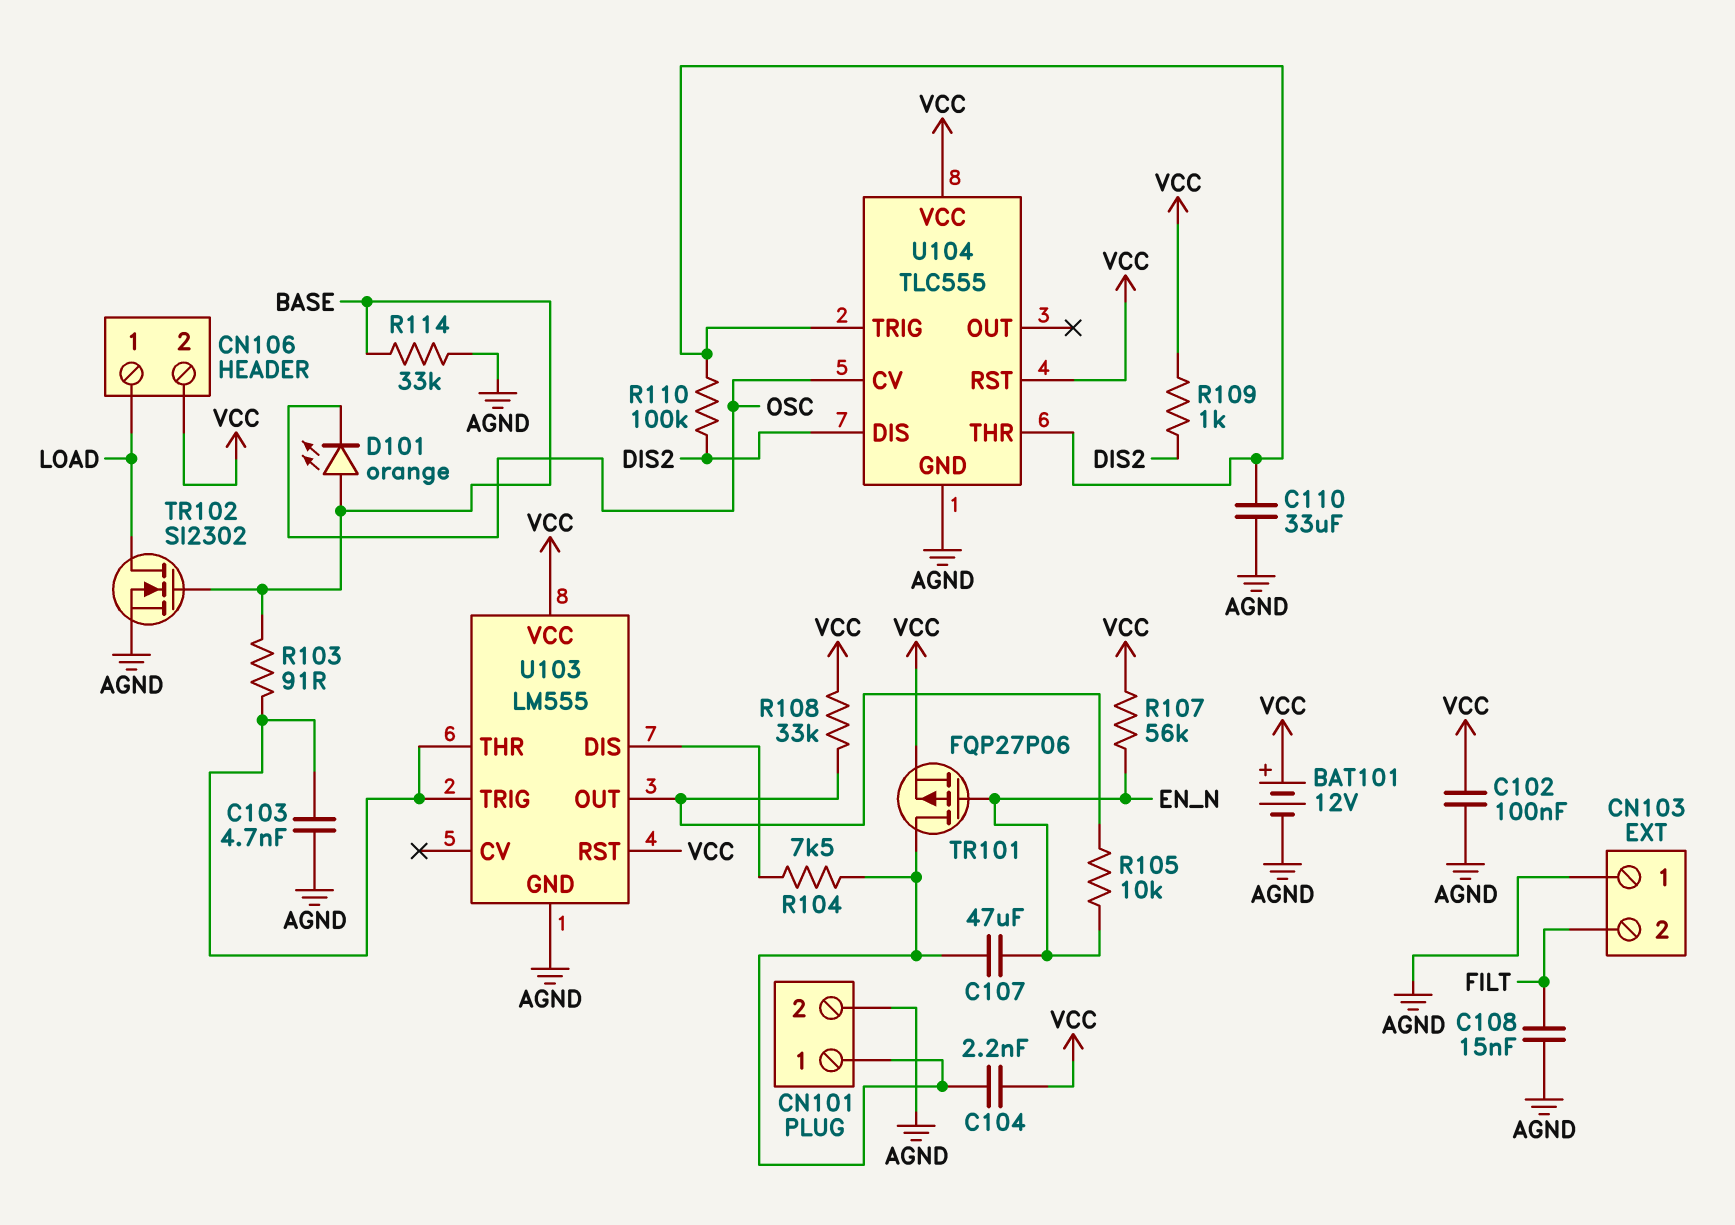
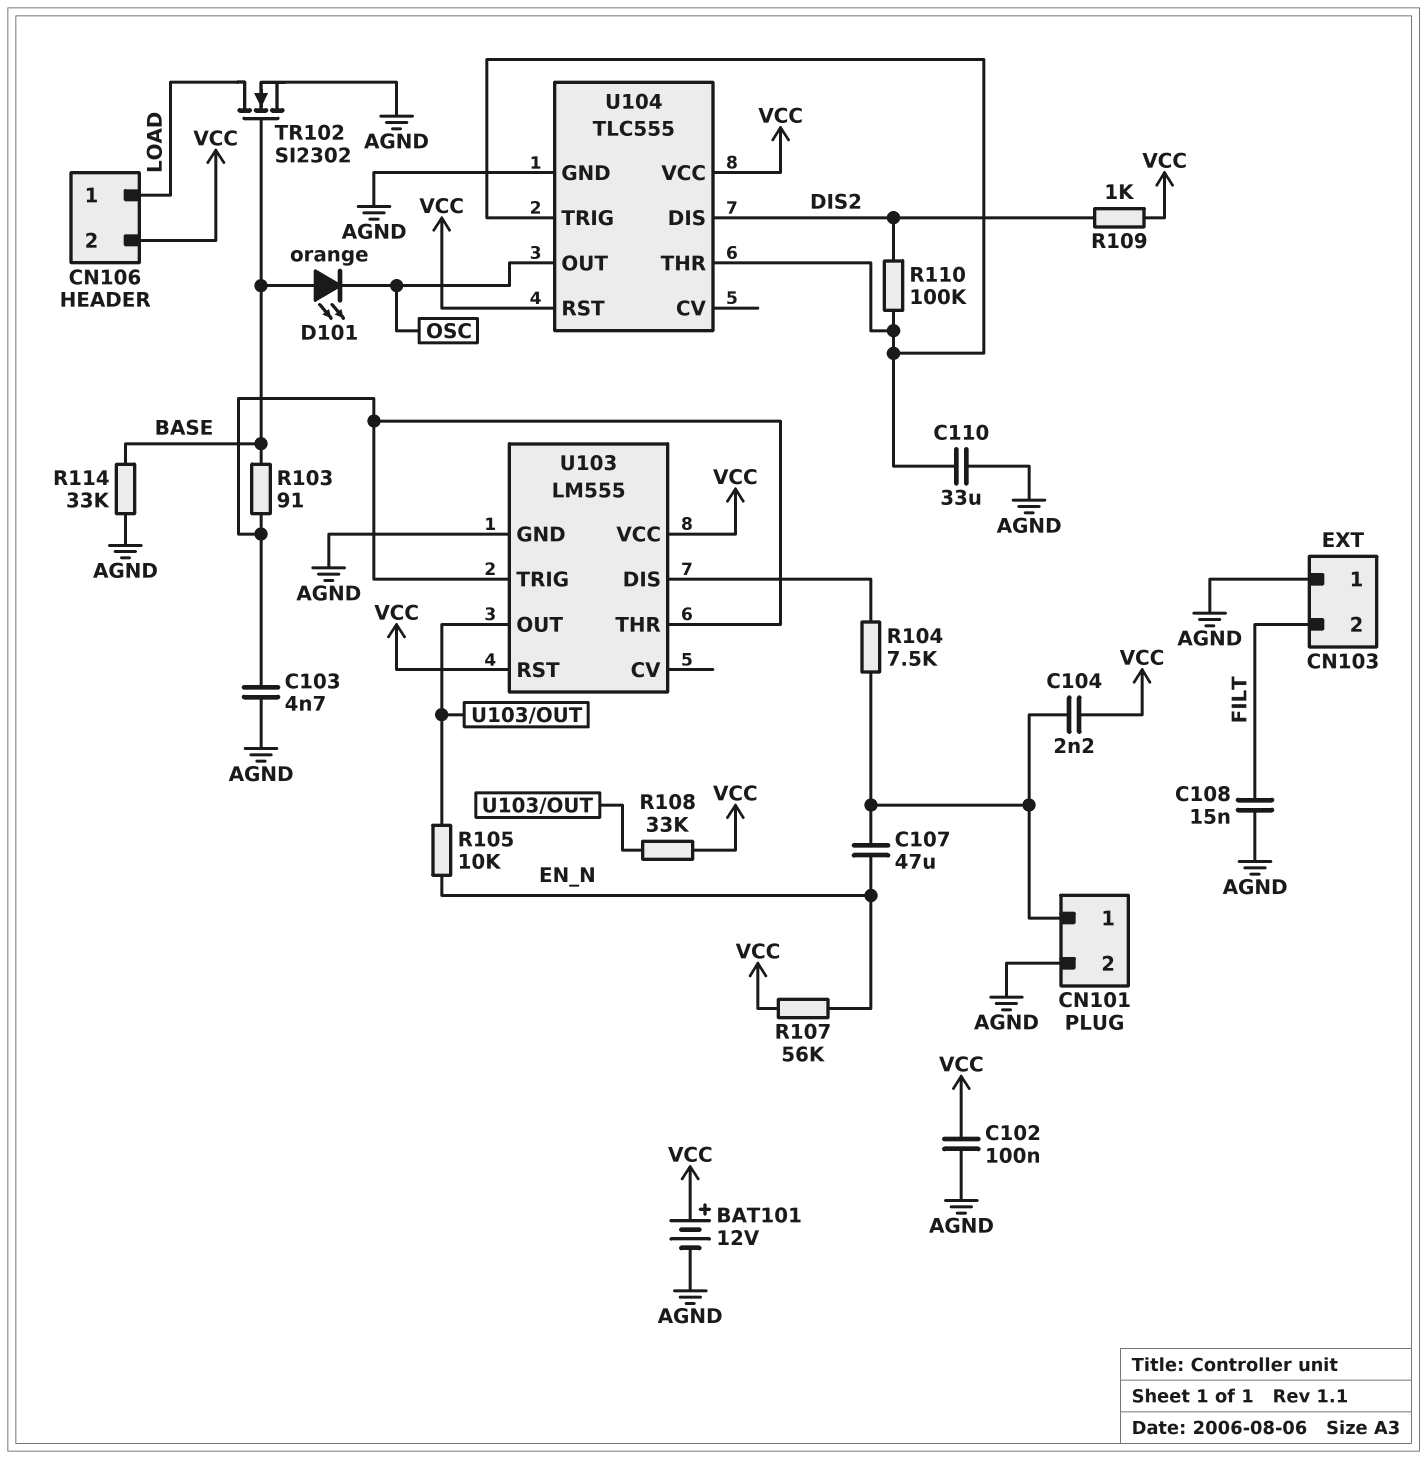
TR101: PMOS FQP27P06 (G EN_N, D CN101/1, S VCC) -> none
U104 pin CV: OSC -> none
U104 pin OUT: none -> OSC

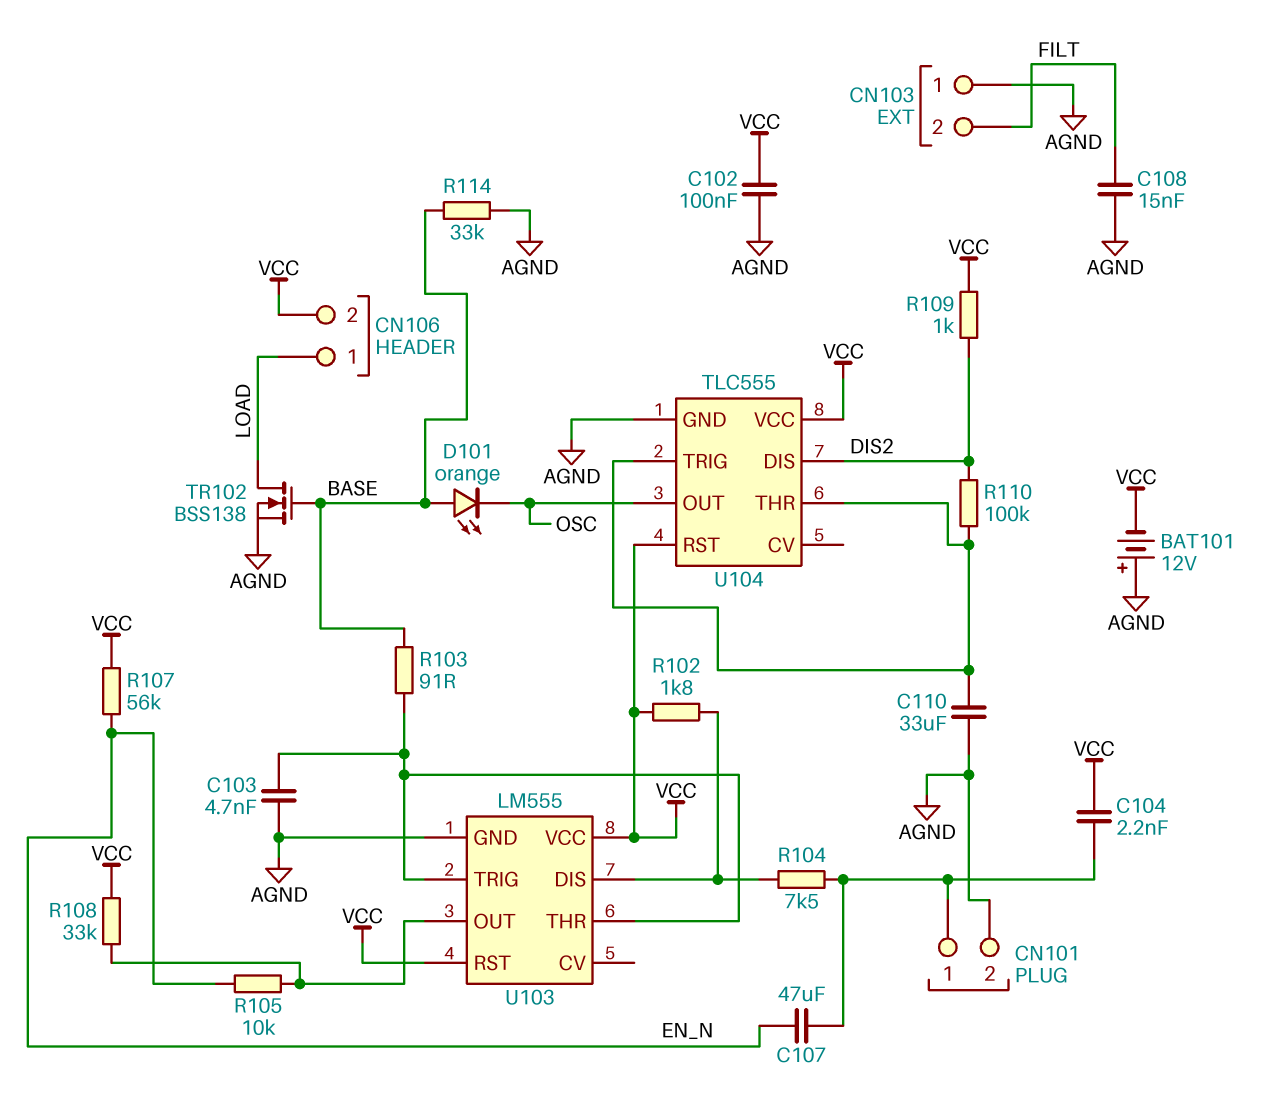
BAT101: 12V (plus VCC, minus AGND) -> 12V (plus AGND, minus VCC)
R102: none -> 1.8k (U103/DIS, VCC)
TR102: NMOS SI2302 (G BASE, D LOAD, S AGND) -> NMOS BSS138 (G BASE, D LOAD, S AGND)

